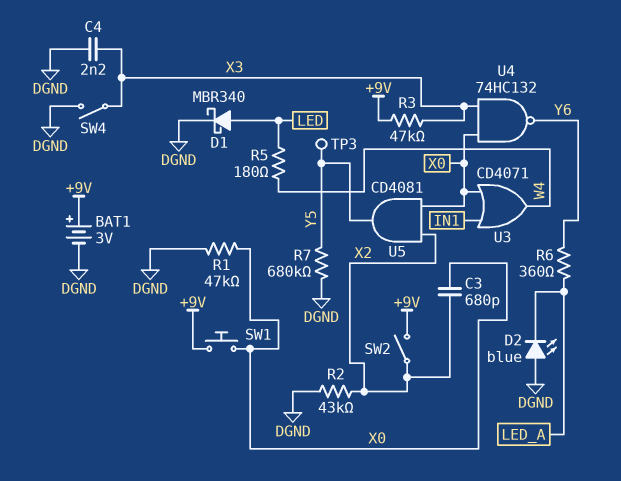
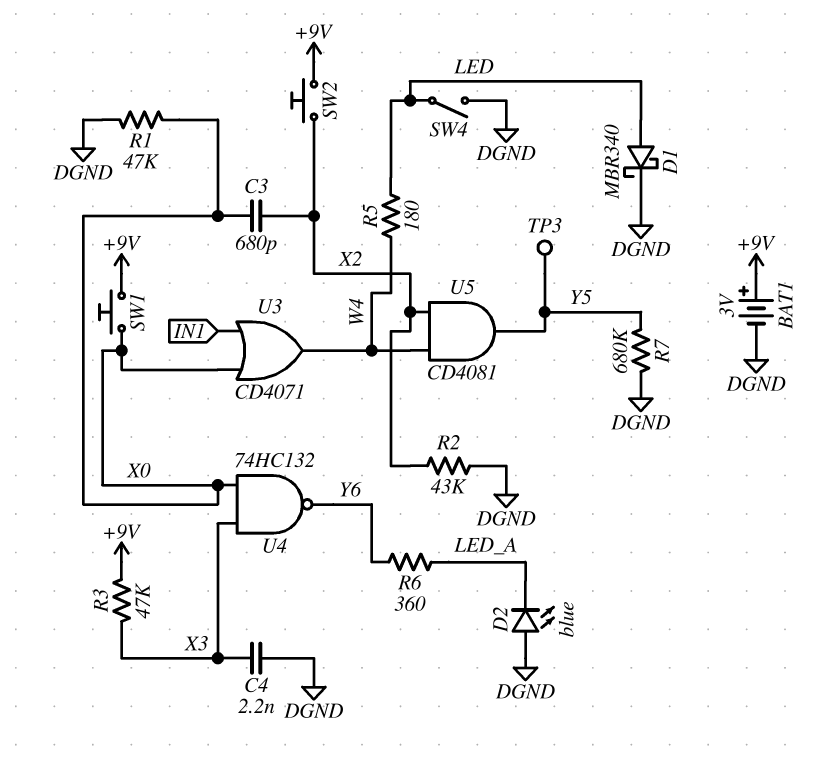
SW2: switch (+9V, X2) -> button (+9V, X2)
SW4: switch (DGND, X3) -> switch (DGND, LED)
U5: AND CD4081 (in X0, in X2, out Y5) -> AND CD4081 (in W4, in X2, out Y5)

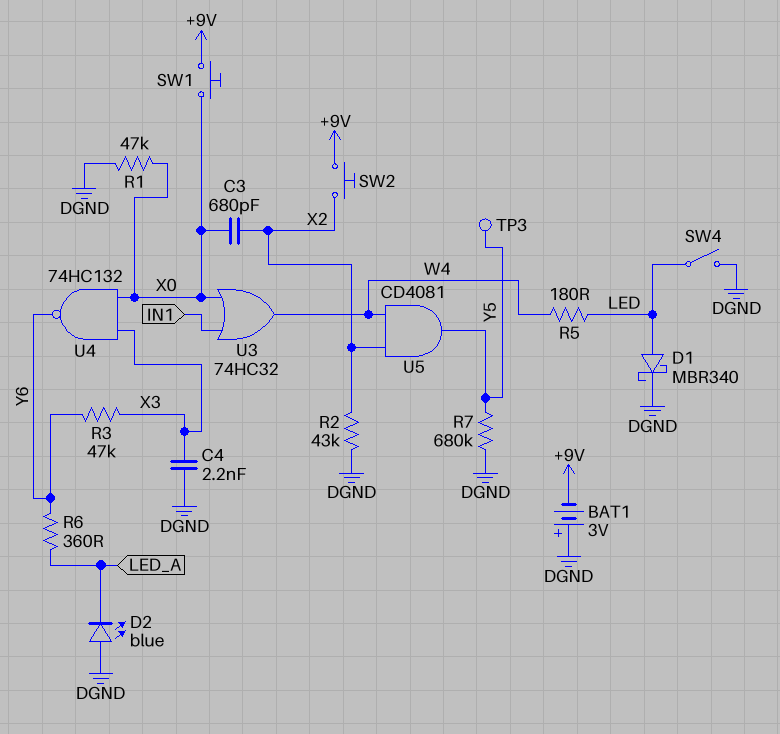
BAT1: 3V (plus +9V, minus DGND) -> 3V (plus DGND, minus +9V)
R3: 47k (+9V, X3) -> 47k (X3, Y6)
U3: OR CD4071 (in IN1, in X0, out W4) -> OR 74HC32 (in IN1, in X0, out W4)

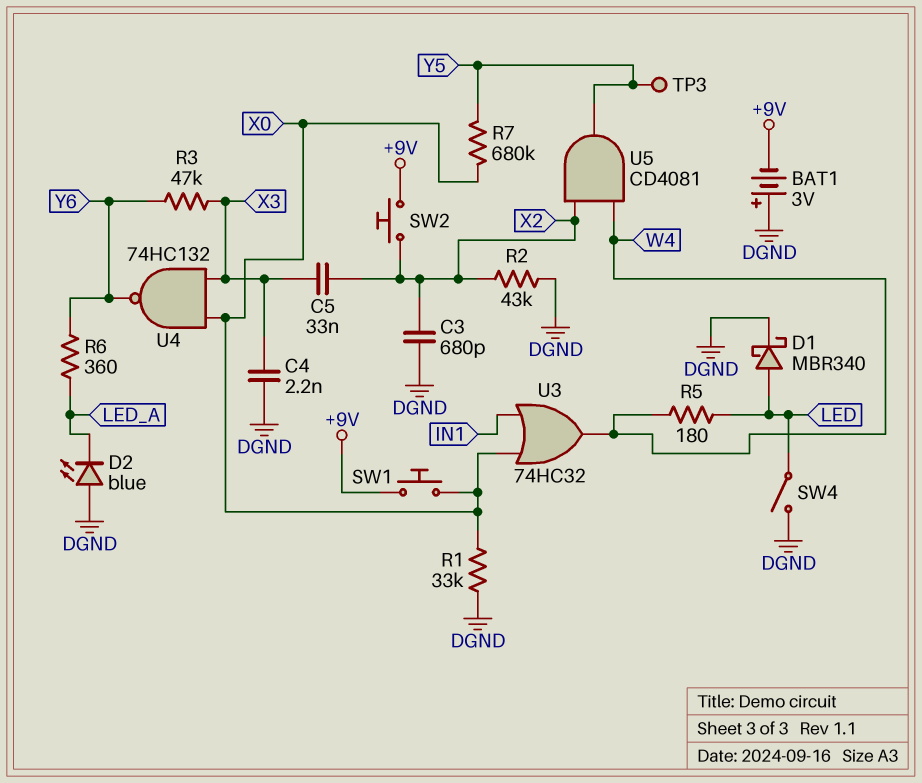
C3: 680pF (X0, X2) -> 680pF (DGND, X2)
C5: none -> 33nF (X2, X3)
R1: 47k (DGND, X0) -> 33k (DGND, X0)
R7: 680k (DGND, Y5) -> 680k (X0, Y5)

